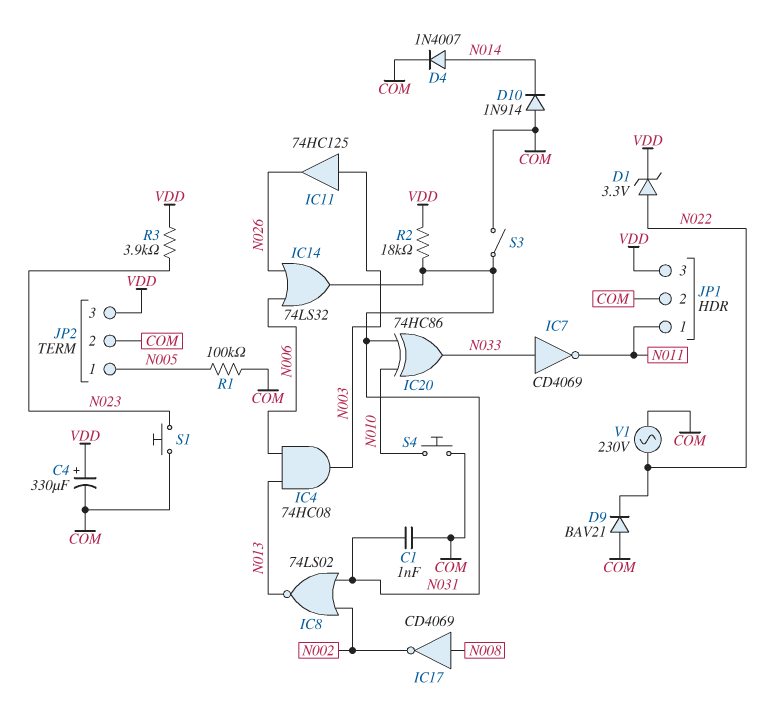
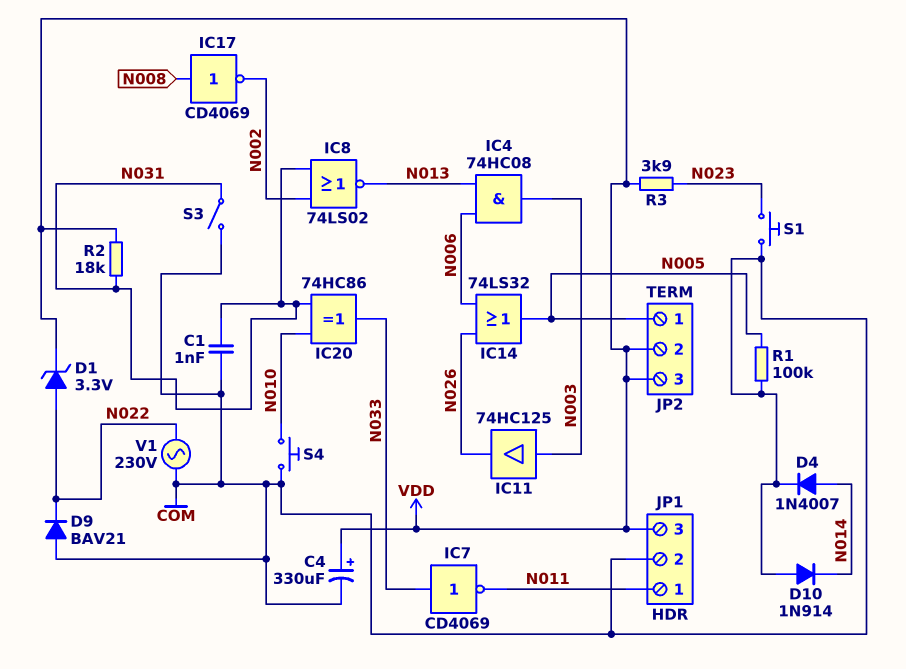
IC14: OR 74LS32 (in N006, in N026, out N031) -> OR 74LS32 (in N006, in N026, out N005)
JP2 pin 2: COM -> VDD

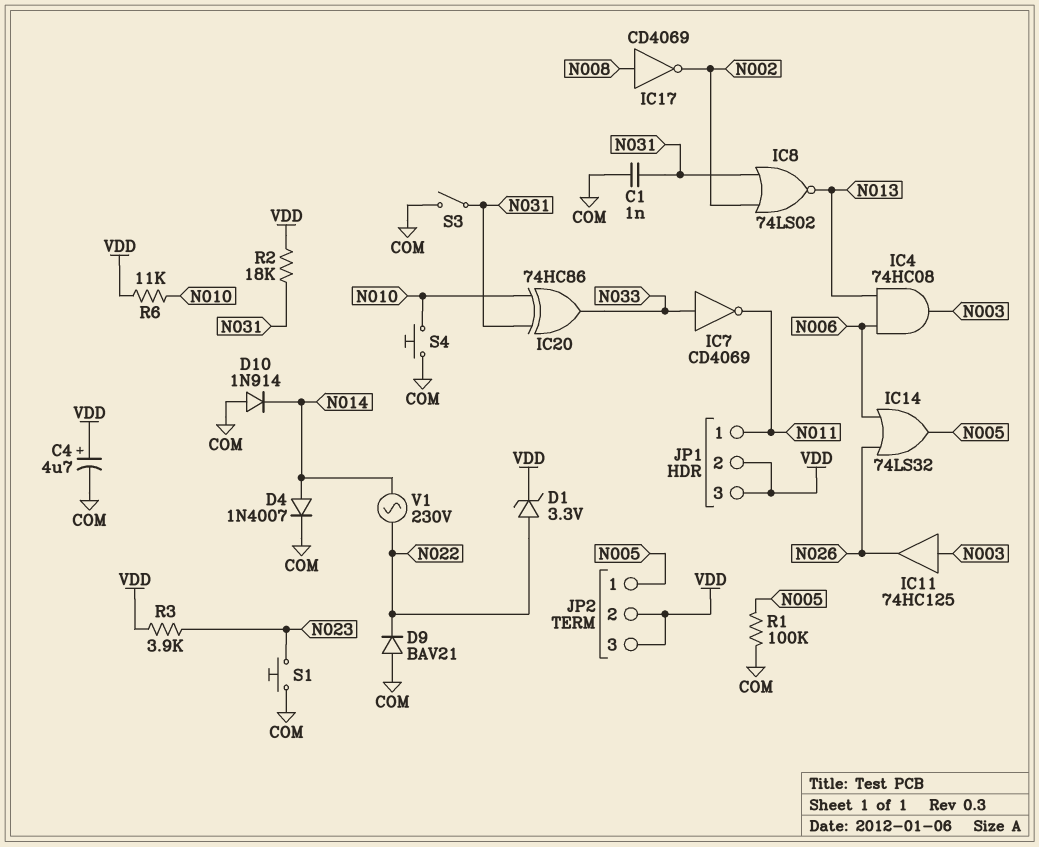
C4: 330uF (plus VDD, minus COM) -> 4.7uF (plus VDD, minus COM)
JP1 pin 2: COM -> VDD
R6: none -> 11k (N010, VDD)
V1: AC 230V (COM, N022) -> AC 230V (N014, N022)

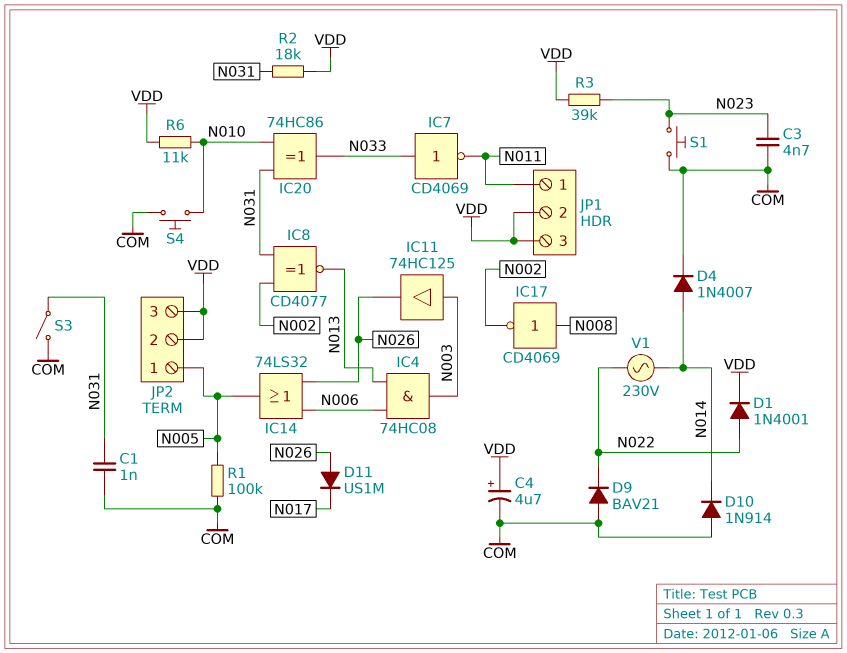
C3: none -> 4.7nF (COM, N023)
D1: zener 3.3V (A N022, K VDD) -> diode 1N4001 (A N022, K VDD)
D11: none -> diode US1M (A N026, K N017)
IC8: NOR 74LS02 (in N002, in N031, out N013) -> XNOR CD4077 (in N002, in N031, out N013)
R3: 3.9k (N023, VDD) -> 39k (N023, VDD)

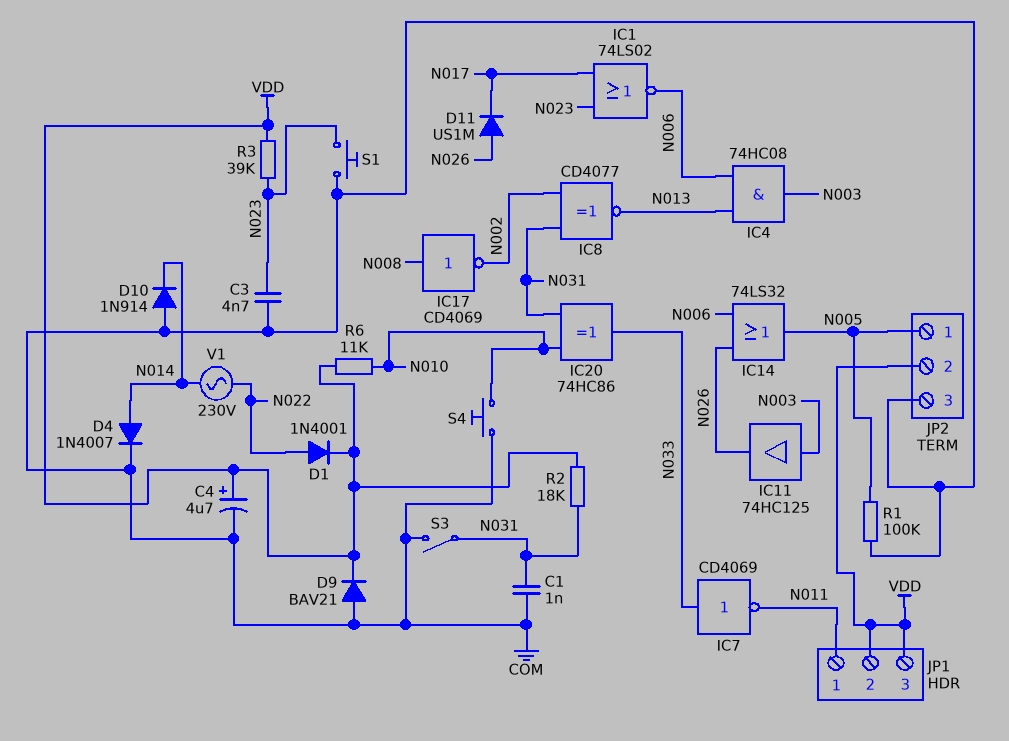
D9: diode BAV21 (A COM, K N022) -> diode BAV21 (A COM, K VDD)
IC1: none -> NOR 74LS02 (in N017, in N023, out N006)
JP2 pin 3: VDD -> COM

